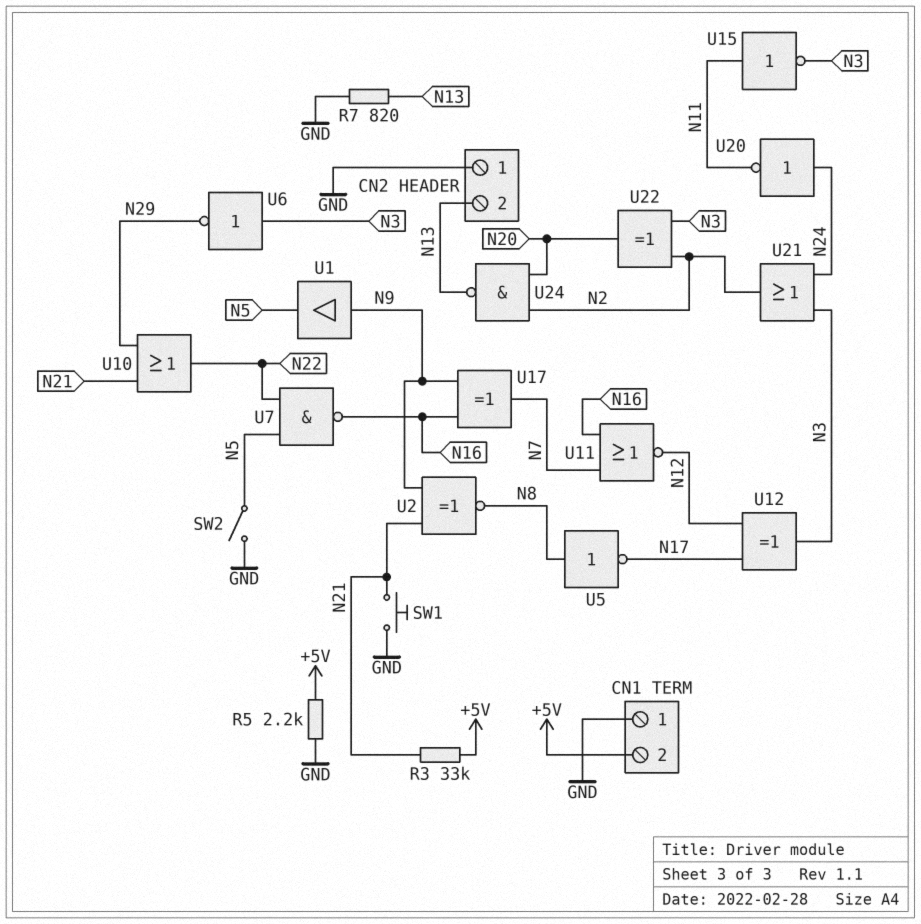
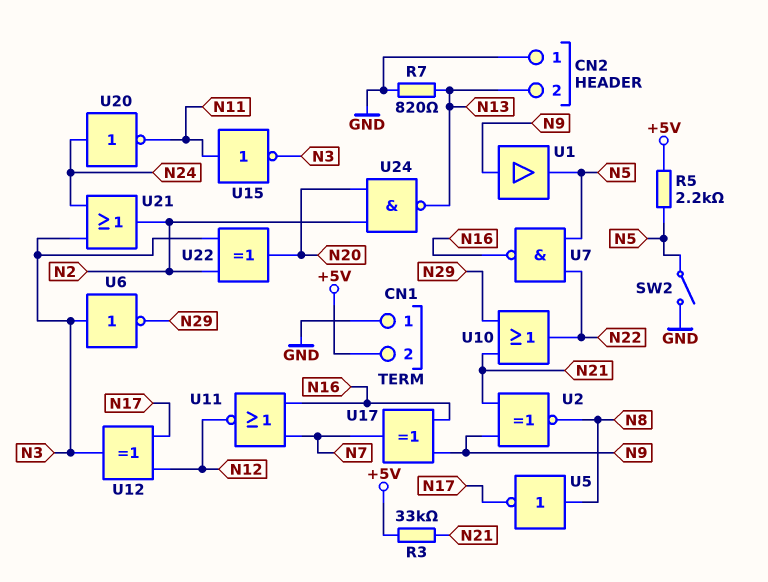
R5: 2.2k (+5V, GND) -> 2.2k (+5V, N5)
SW1: button (GND, N21) -> none

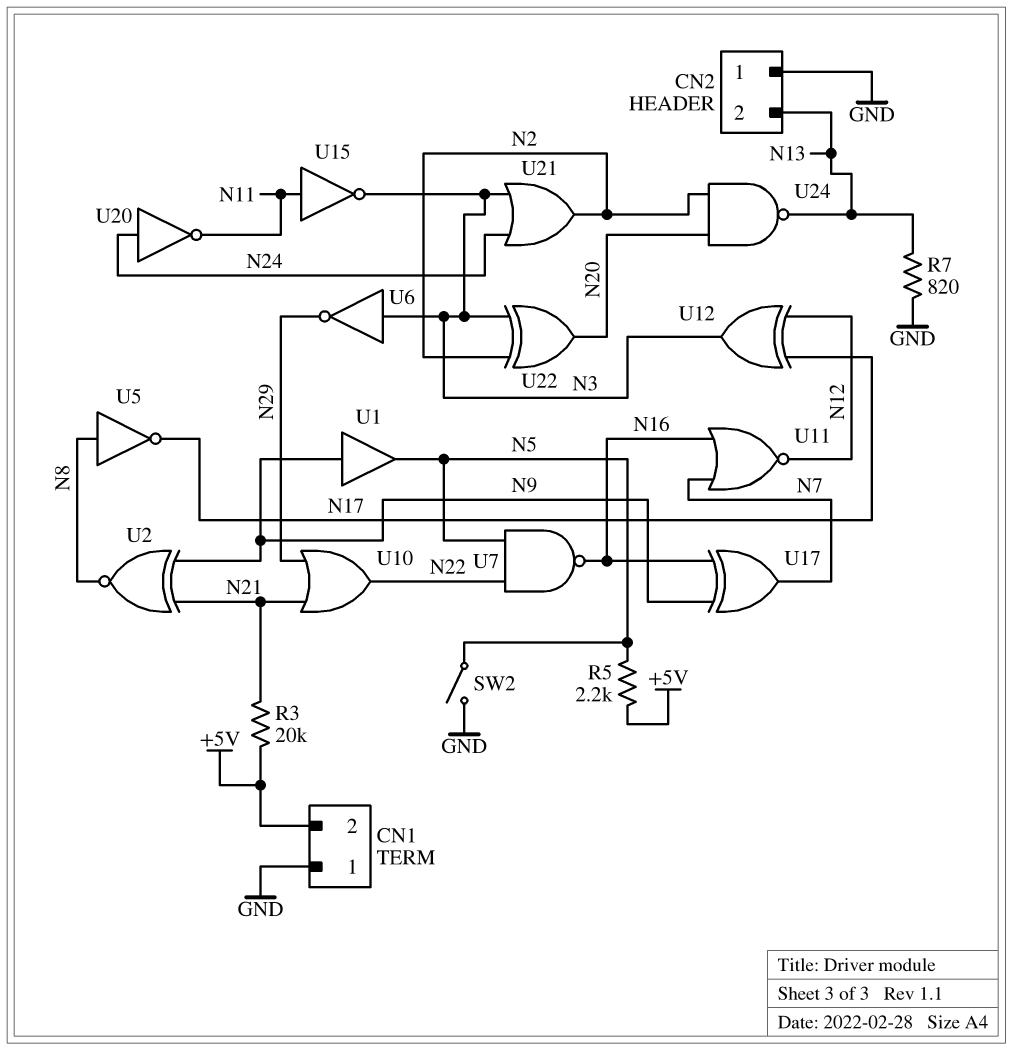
R3: 33k (+5V, N21) -> 20k (+5V, N21)

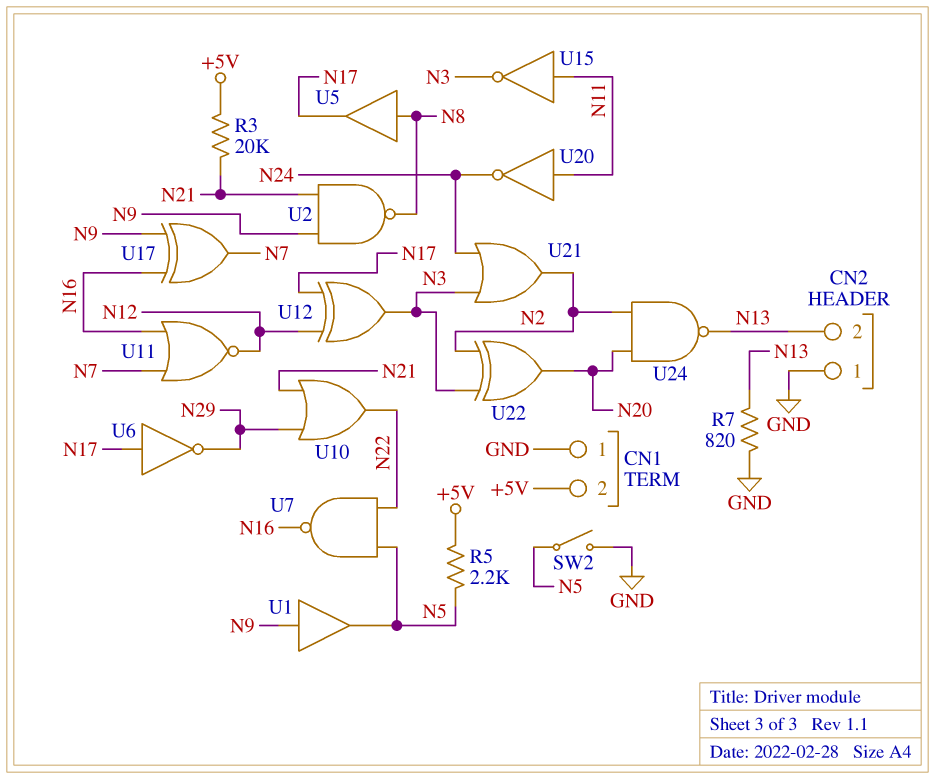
U2: XNOR (in N9, in N21, out N8) -> NAND (in N9, in N21, out N8)
U5: NOT (in N8, out N17) -> buffer (in N8, out N17)
U6: NOT (in N3, out N29) -> NOT (in N17, out N29)
U20: NOT (in N24, out N11) -> NOT (in N11, out N24)

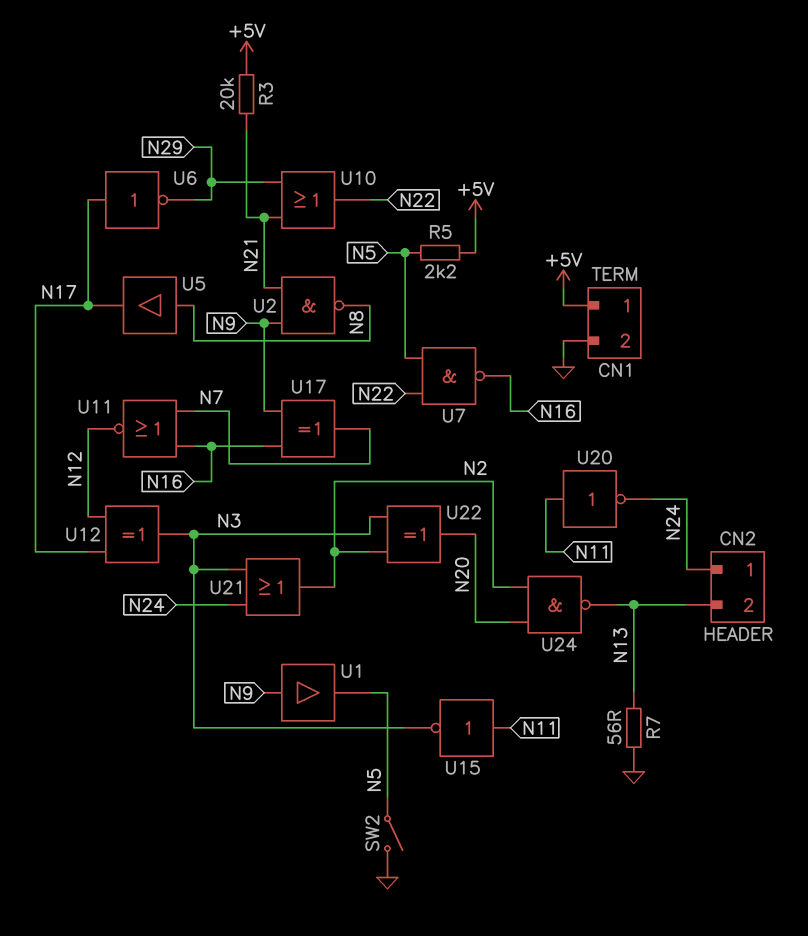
CN1 pin 1: GND -> +5V
CN1 pin 2: +5V -> GND
CN2 pin 1: GND -> N24
R7: 820 (GND, N13) -> 56 (GND, N13)

